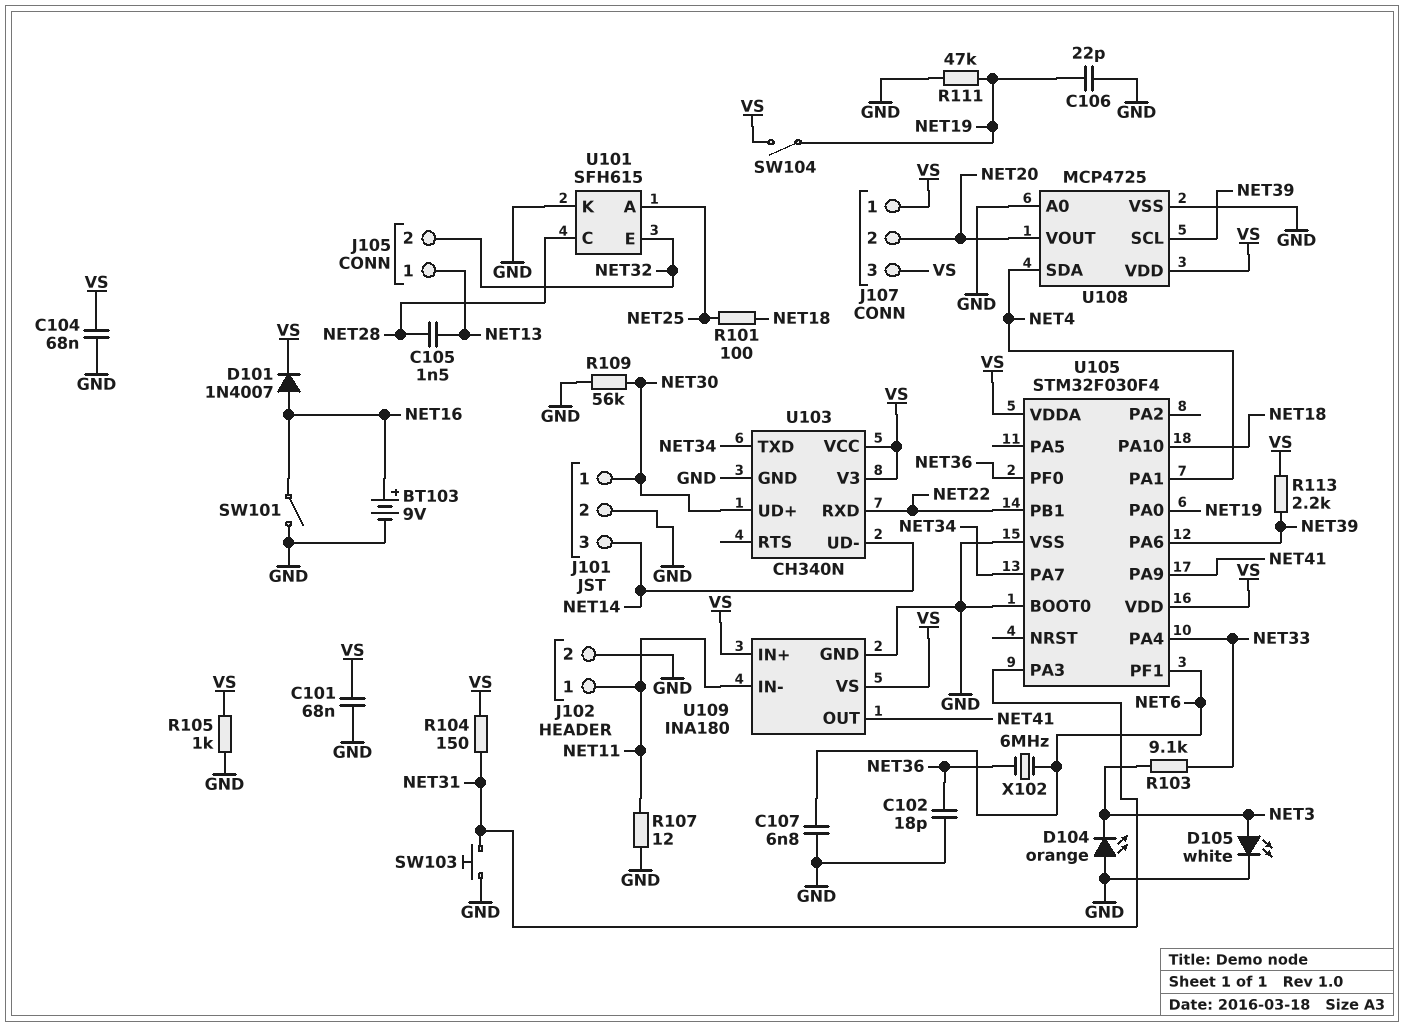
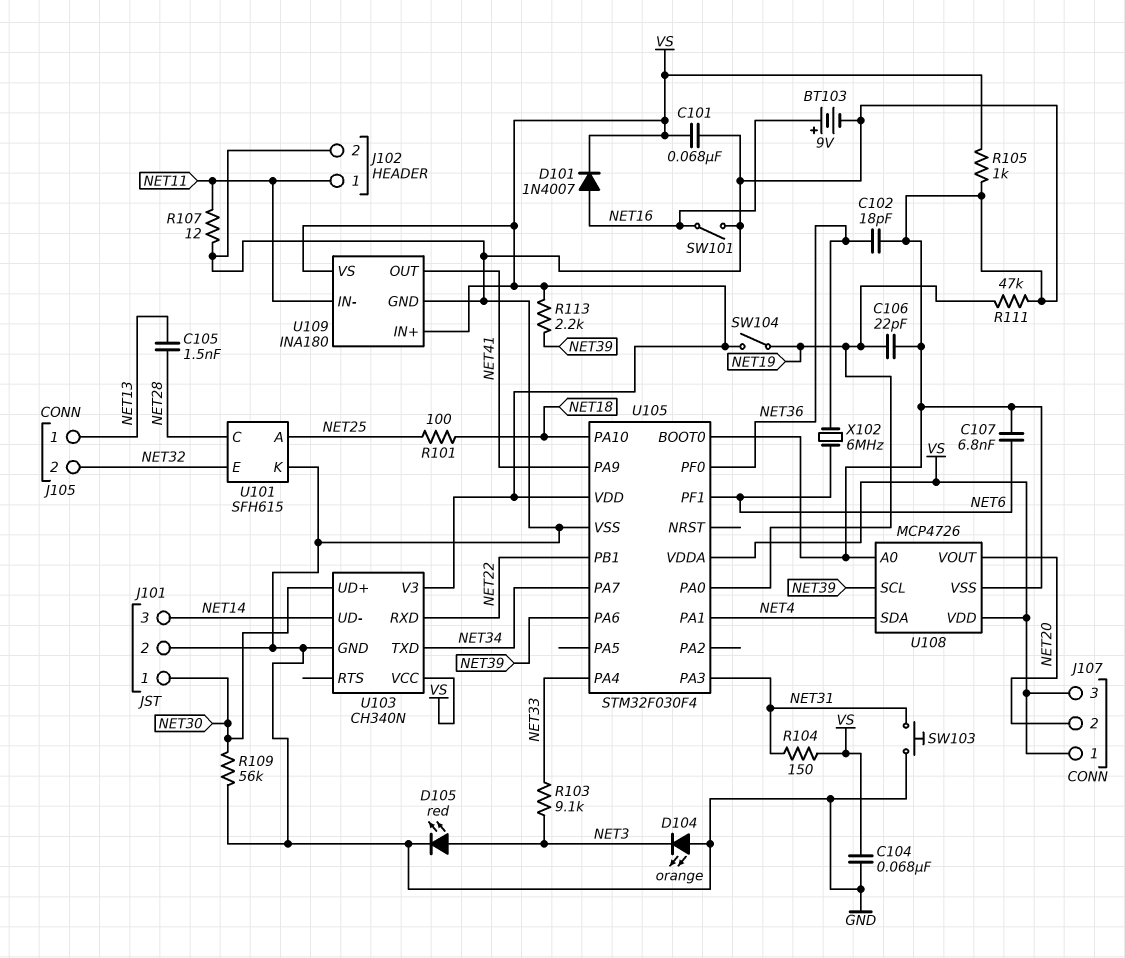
D105: LED white (A NET3, K GND) -> LED red (A NET3, K GND)
U108: MCP4725 -> MCP4726

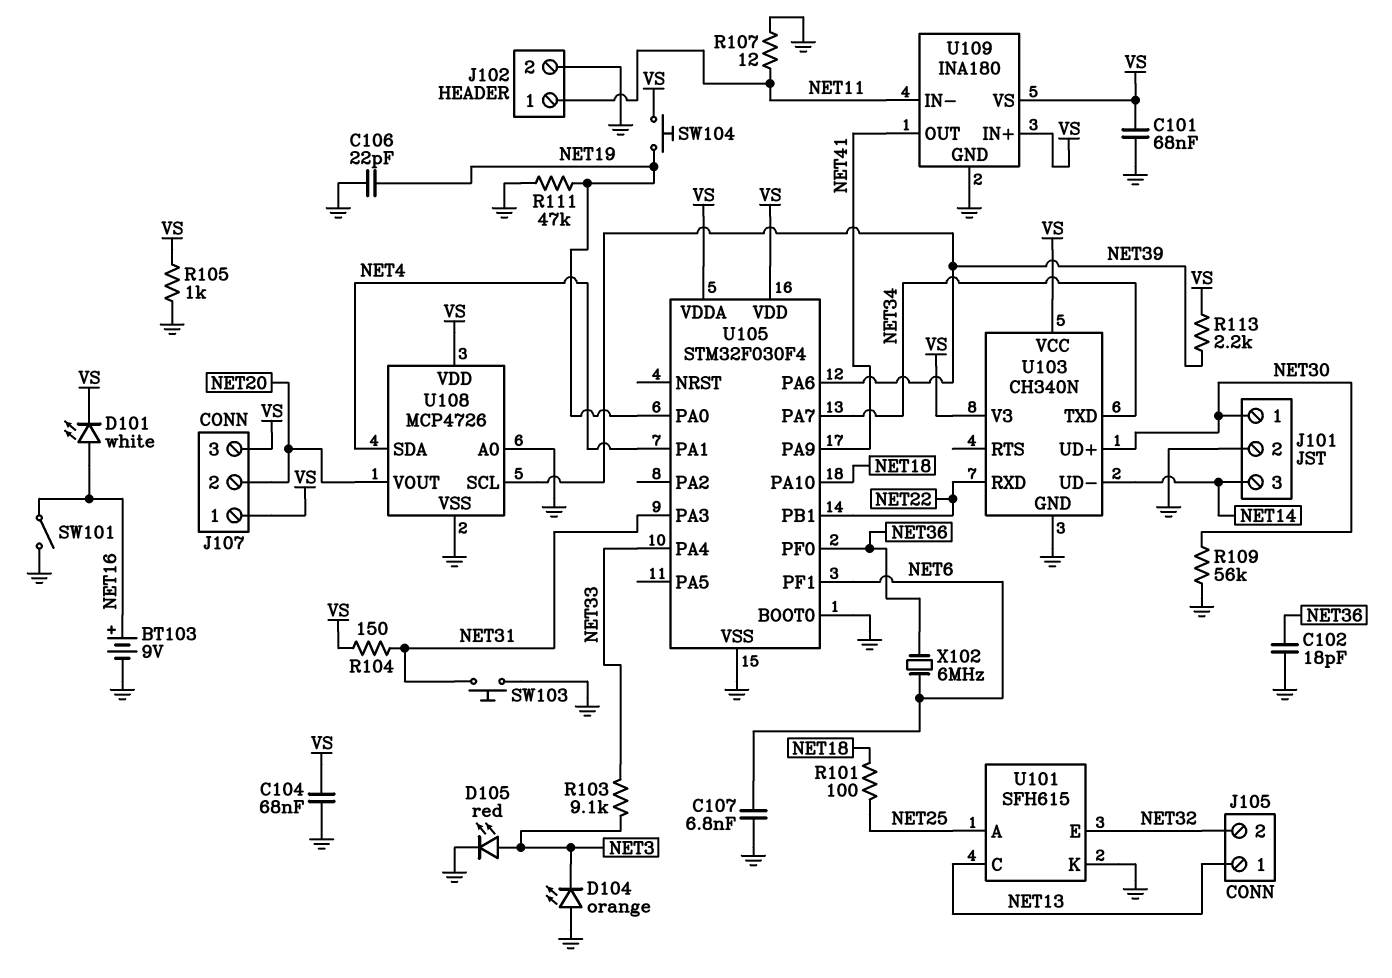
C105: 1.5nF (NET13, NET28) -> none
D101: diode 1N4007 (A NET16, K VS) -> LED white (A NET16, K VS)
SW104: switch (NET19, VS) -> button (NET19, VS)
U101 pin C: NET28 -> NET13

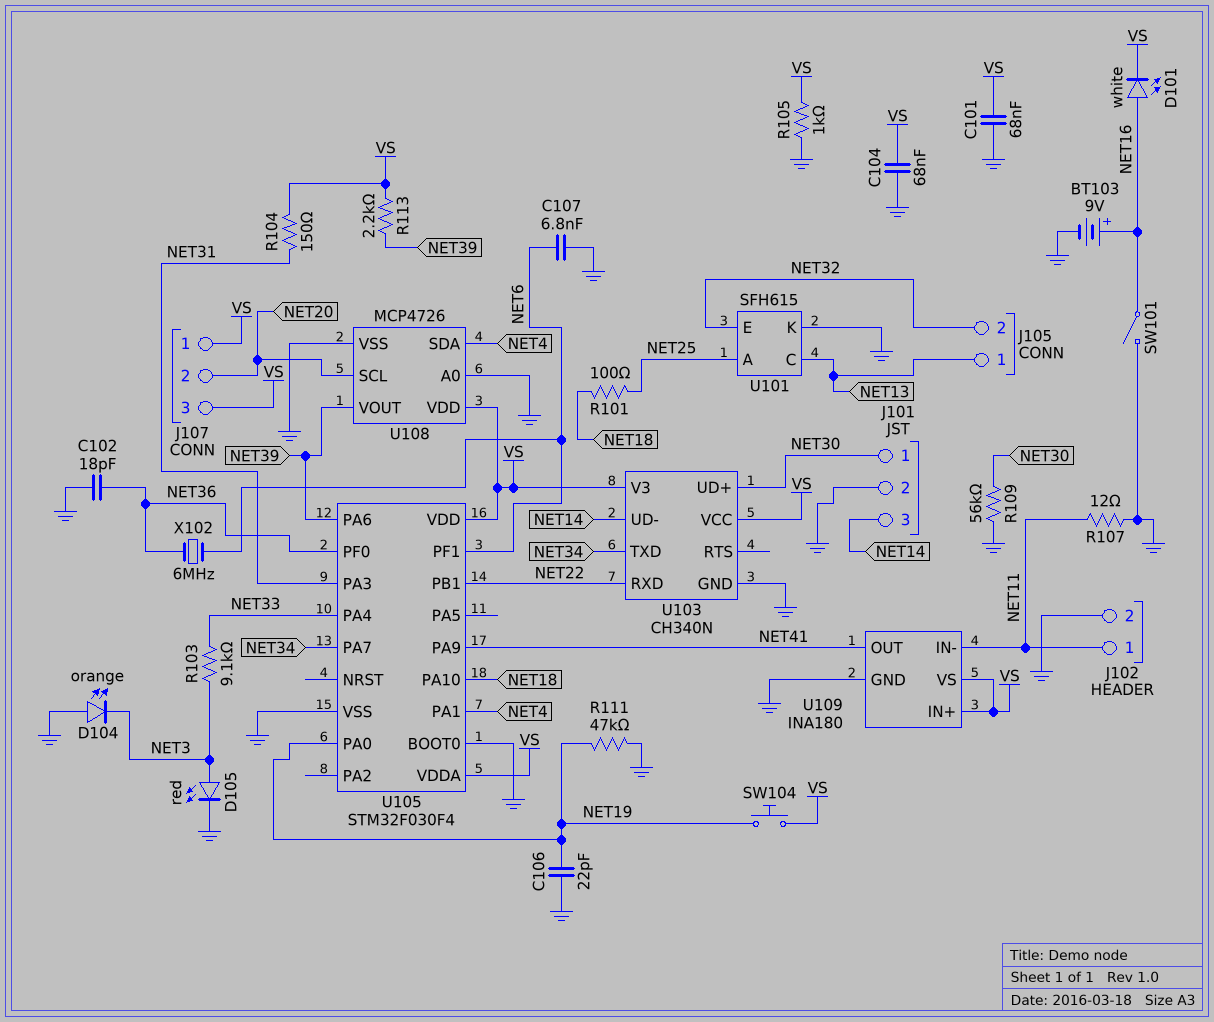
SW103: button (GND, NET31) -> none
U108 pin SCL: NET39 -> NET20
U108 pin VOUT: NET20 -> NET39

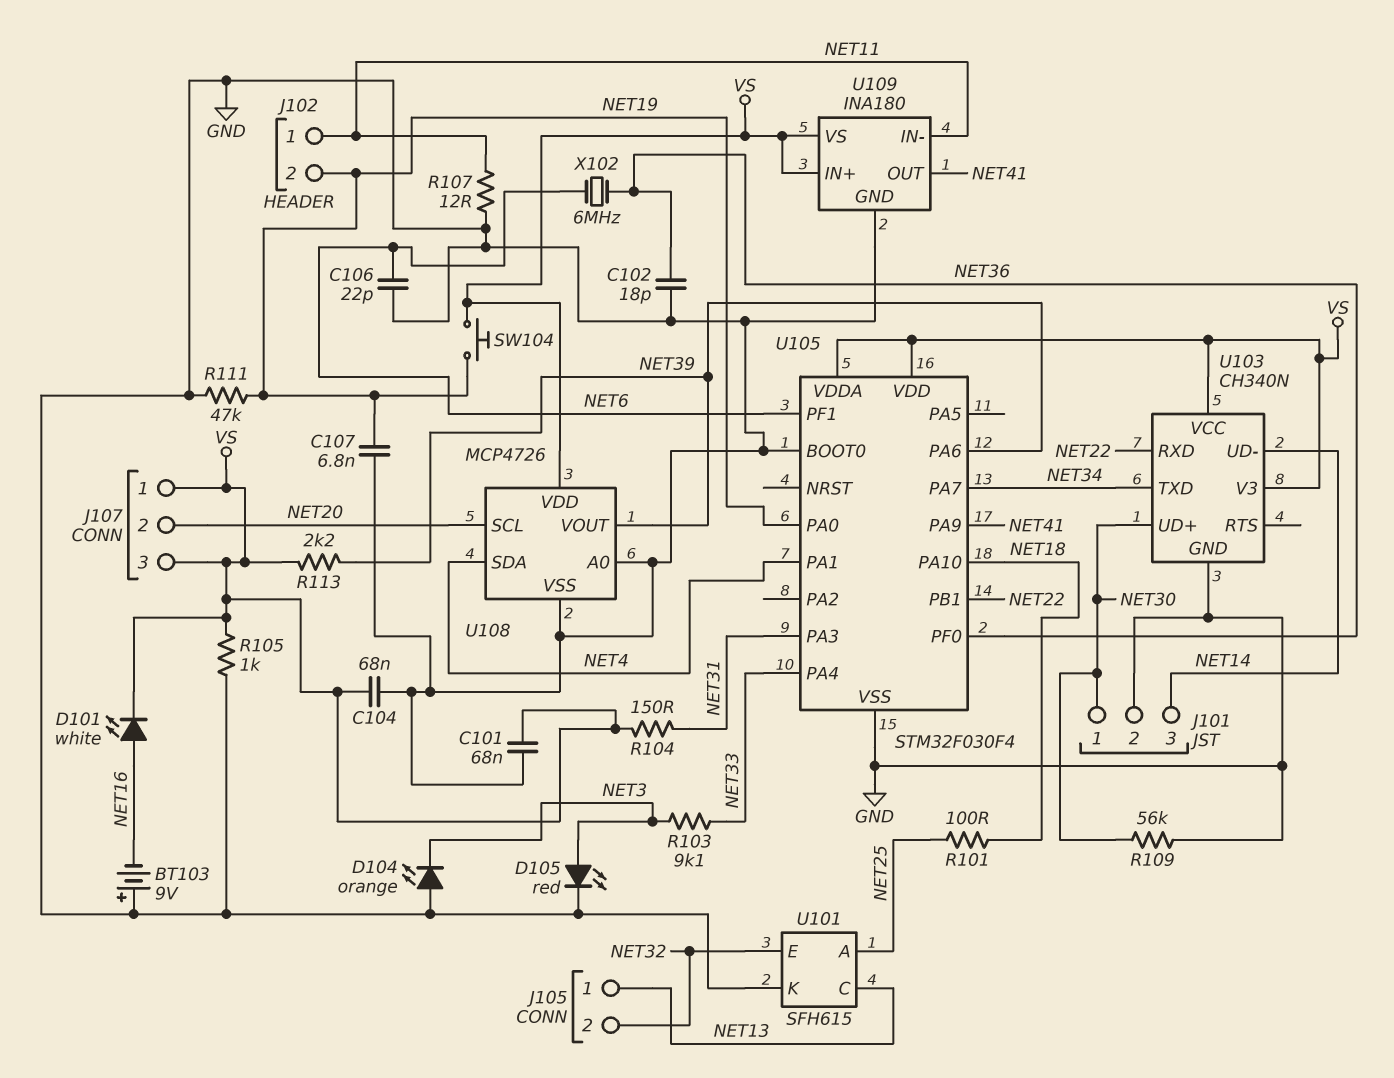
BT103: 9V (plus NET16, minus GND) -> 9V (plus GND, minus NET16)
C106: 22pF (GND, NET19) -> 22pF (GND, NET6)
C107: 6.8nF (GND, NET6) -> 6.8nF (GND, NET19)
J102 pin 2: GND -> NET19
SW101: switch (GND, NET16) -> none

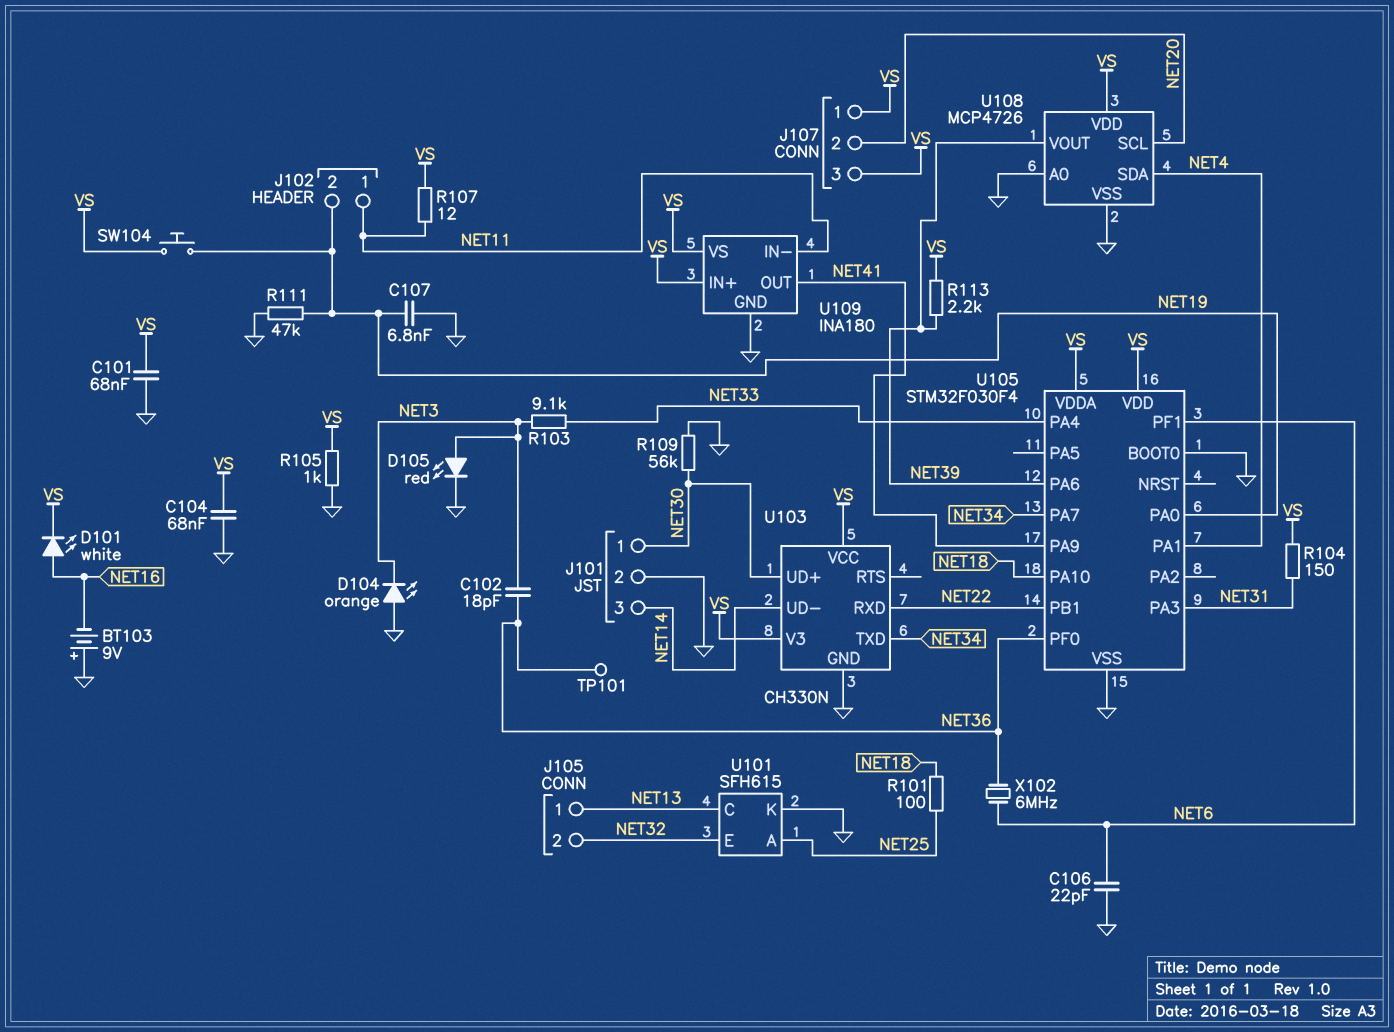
C102: 18pF (GND, NET36) -> 18pF (NET3, NET36)
R107: 12 (GND, NET11) -> 12 (NET11, VS)
TP101: none -> test point (NET36)
U103: CH340N -> CH330N

